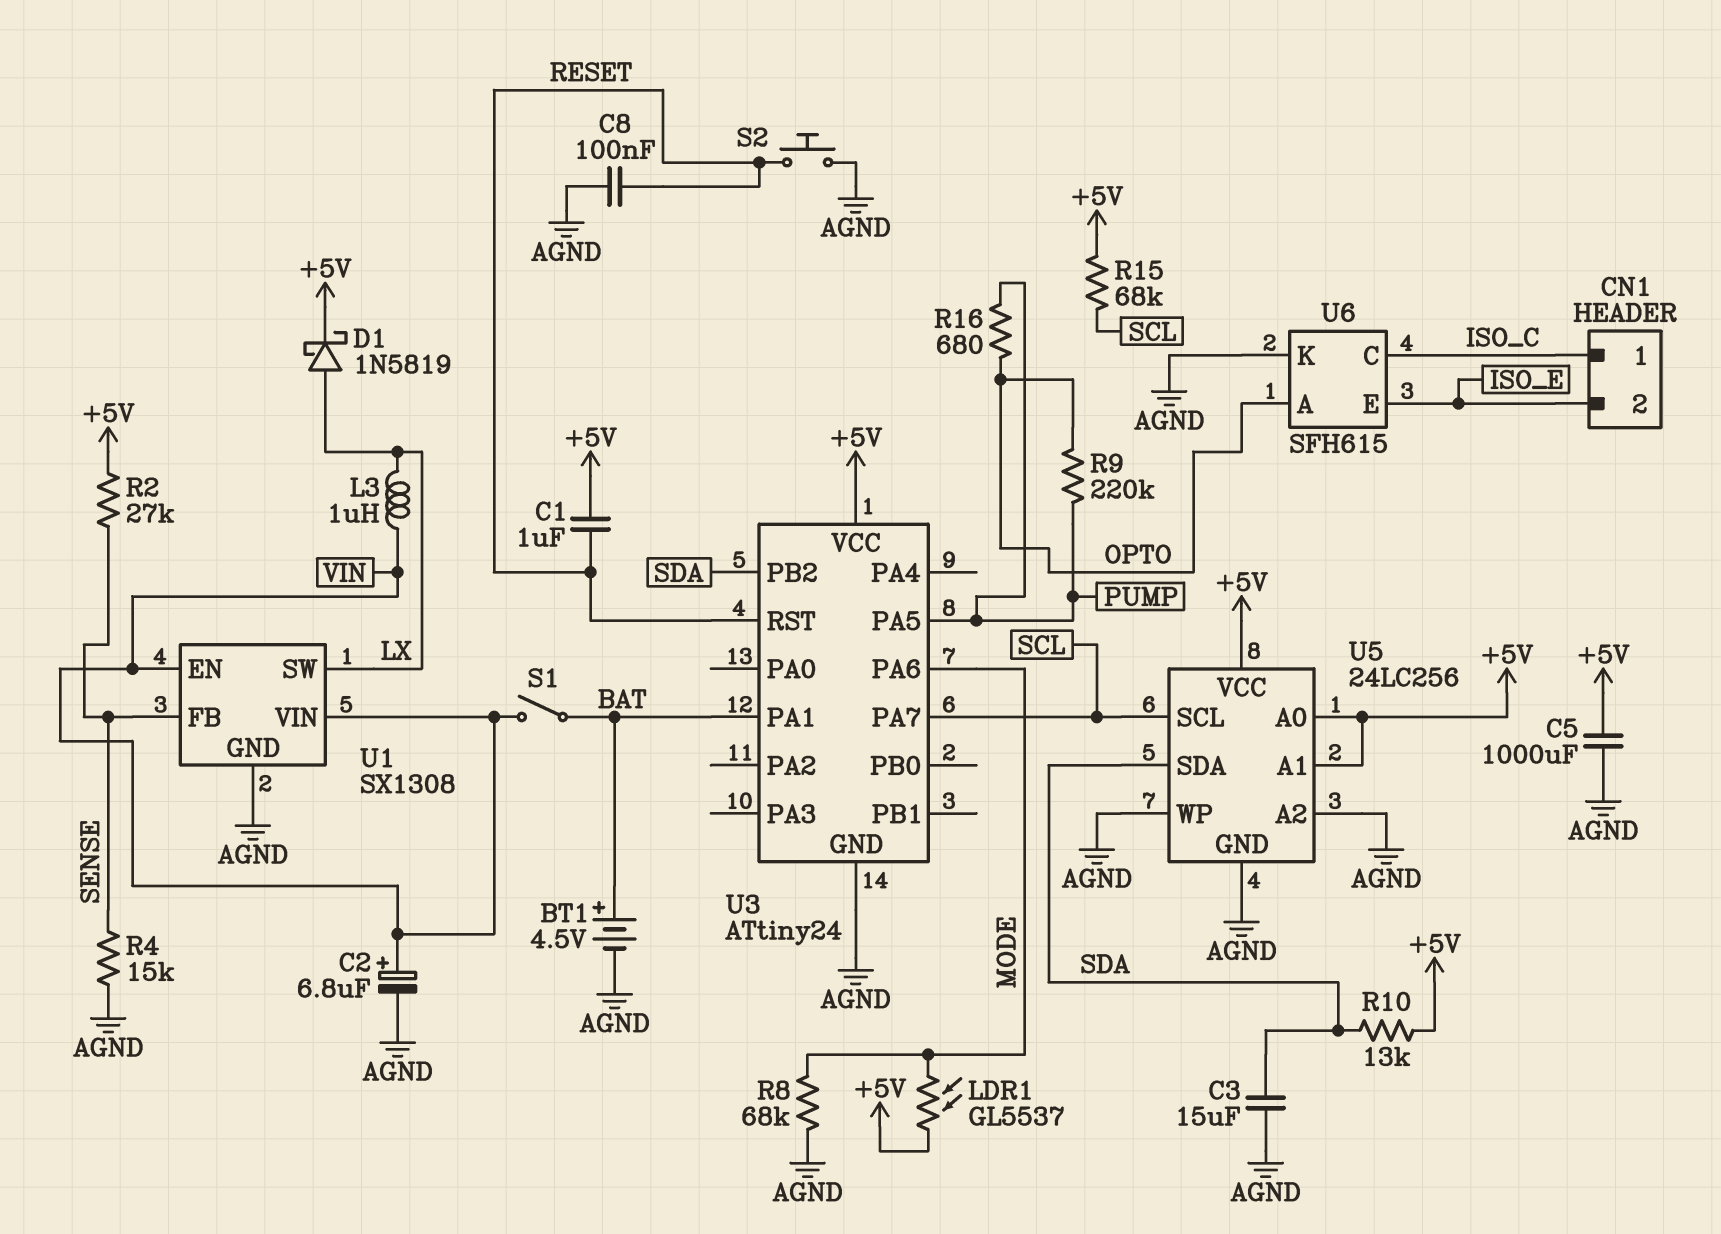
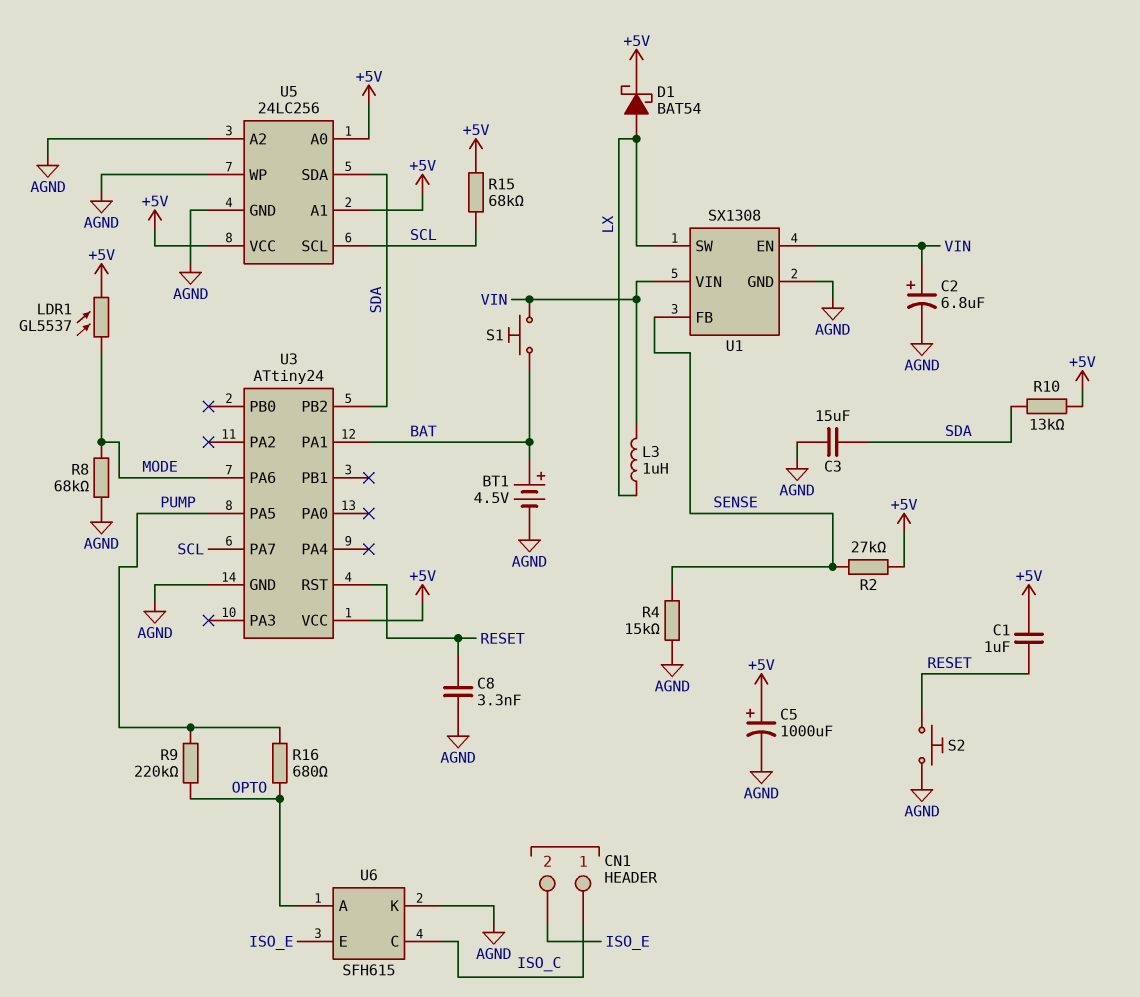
C5: 1000uF (+5V, AGND) -> 1000uF (plus +5V, minus AGND)
C8: 100nF (AGND, RESET) -> 3.3nF (AGND, RESET)
D1: schottky 1N5819 (A LX, K +5V) -> schottky BAT54 (A LX, K +5V)
S1: switch (BAT, VIN) -> button (BAT, VIN)

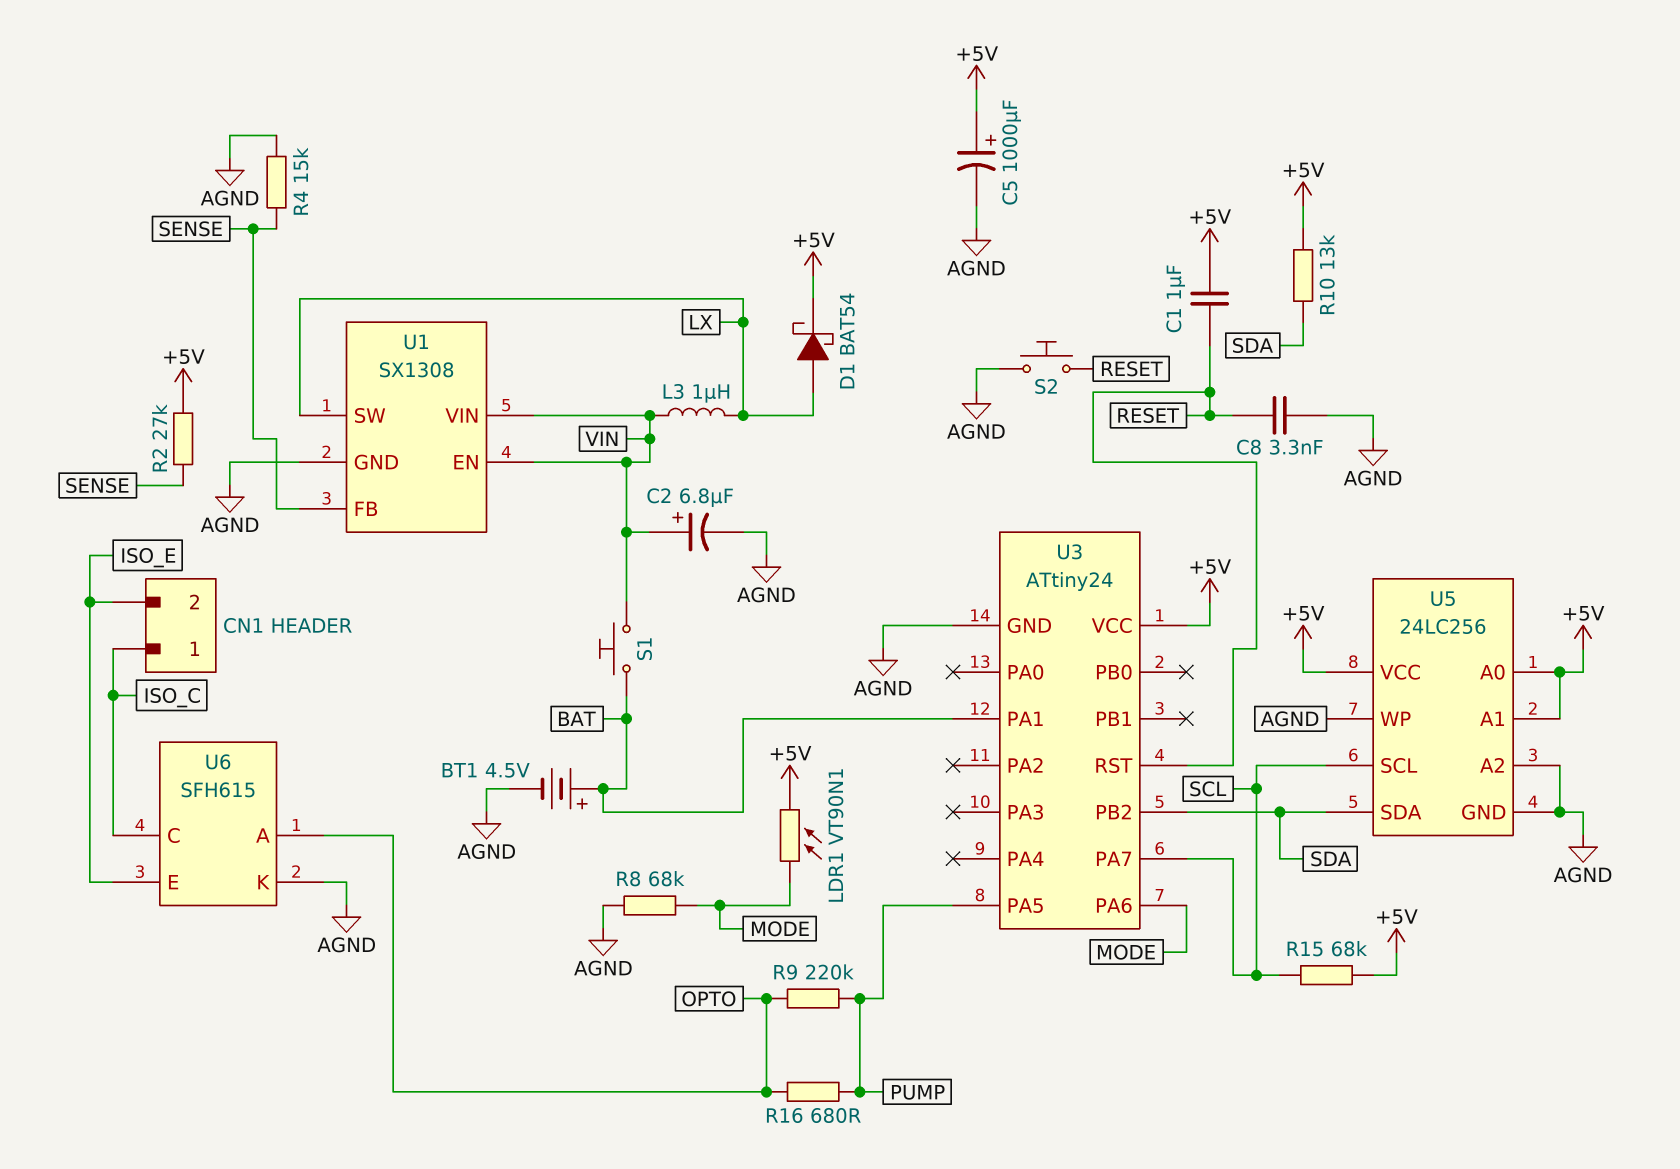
C3: 15uF (AGND, SDA) -> none
LDR1: GL5537 (+5V, MODE) -> VT90N1 (+5V, MODE)

